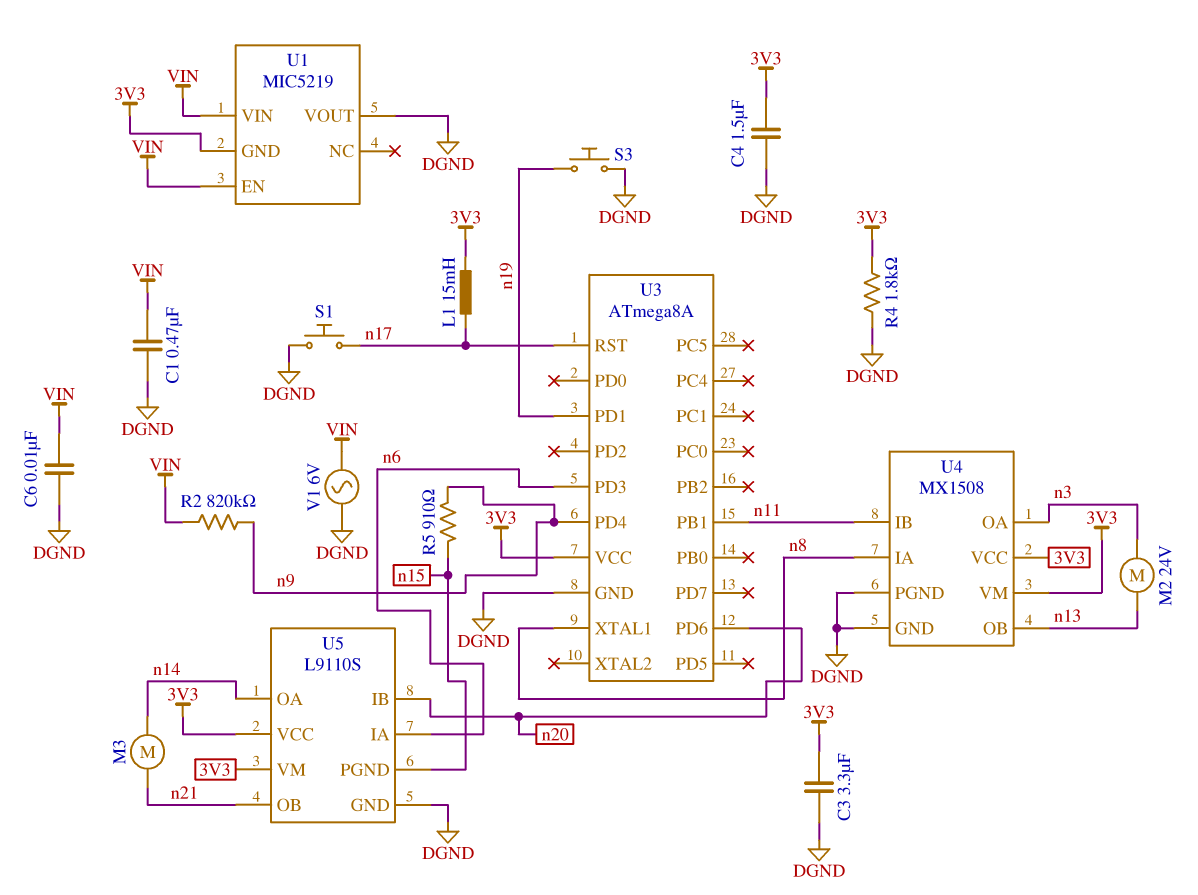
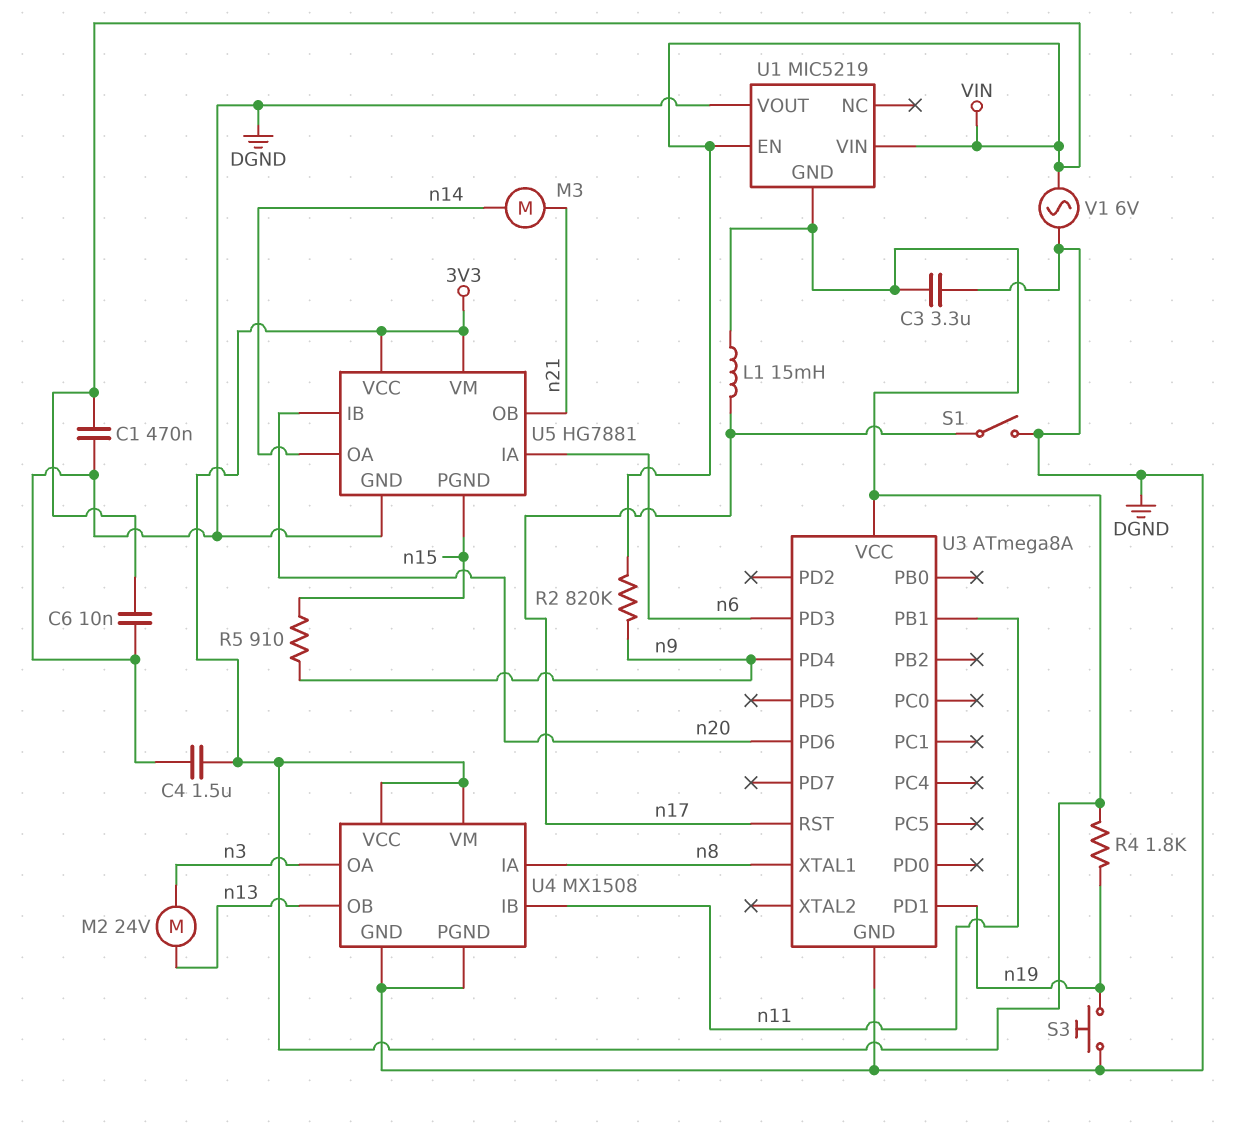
R4: 1.8k (3V3, DGND) -> 1.8k (3V3, n19)
S1: button (DGND, n17) -> switch (DGND, n17)
U5: L9110S -> HG7881

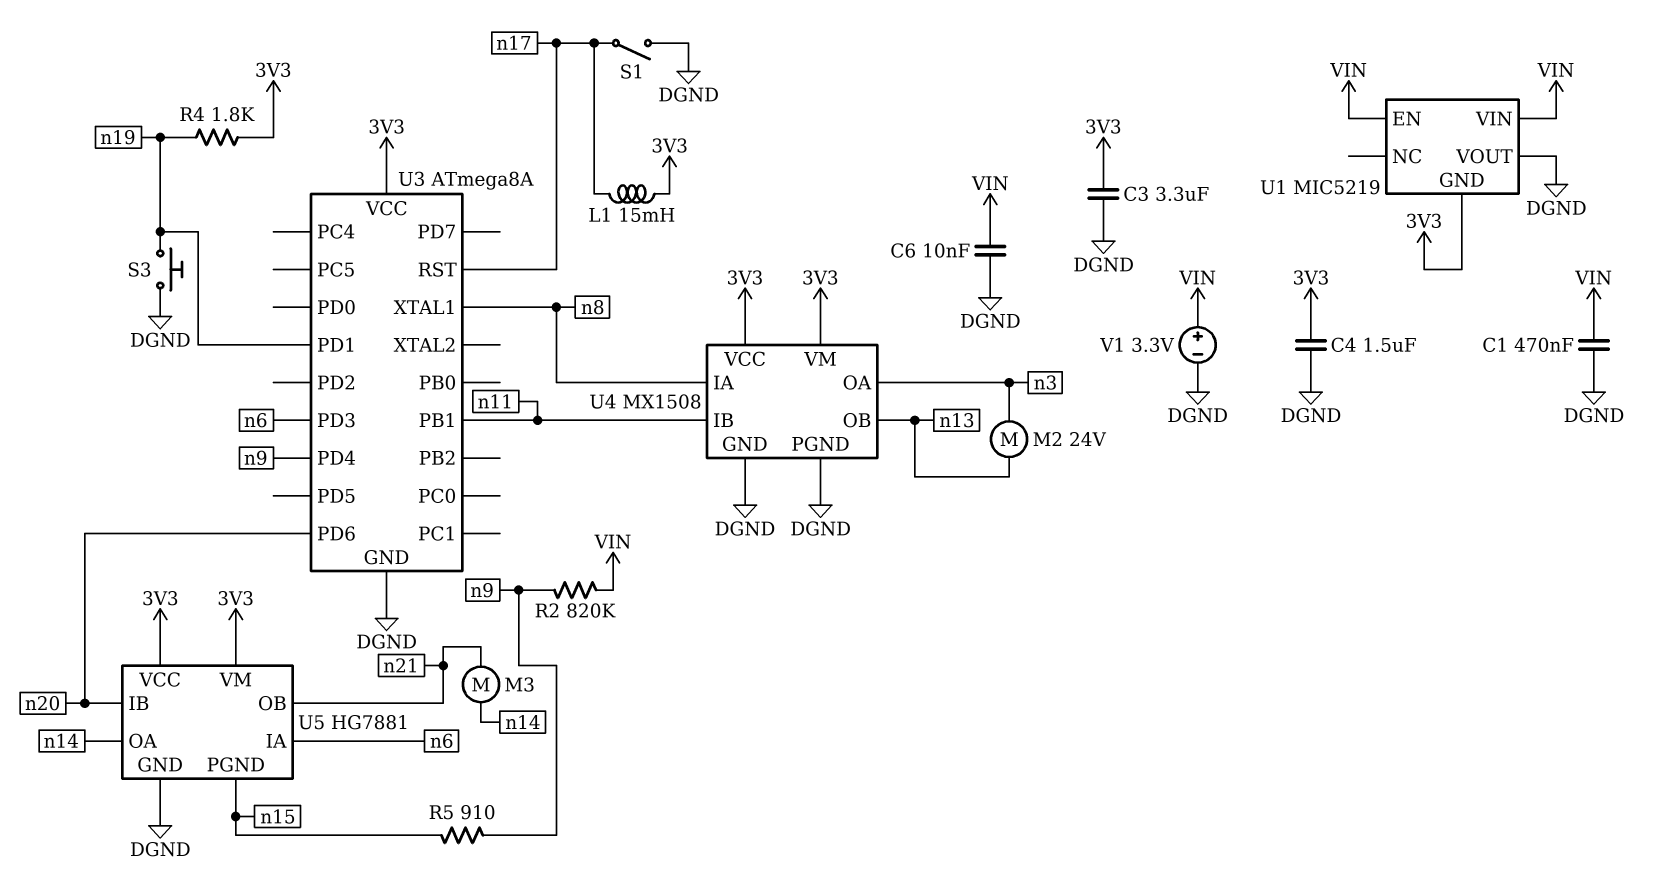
V1: AC 6V (DGND, VIN) -> 3.3V (plus VIN, minus DGND)

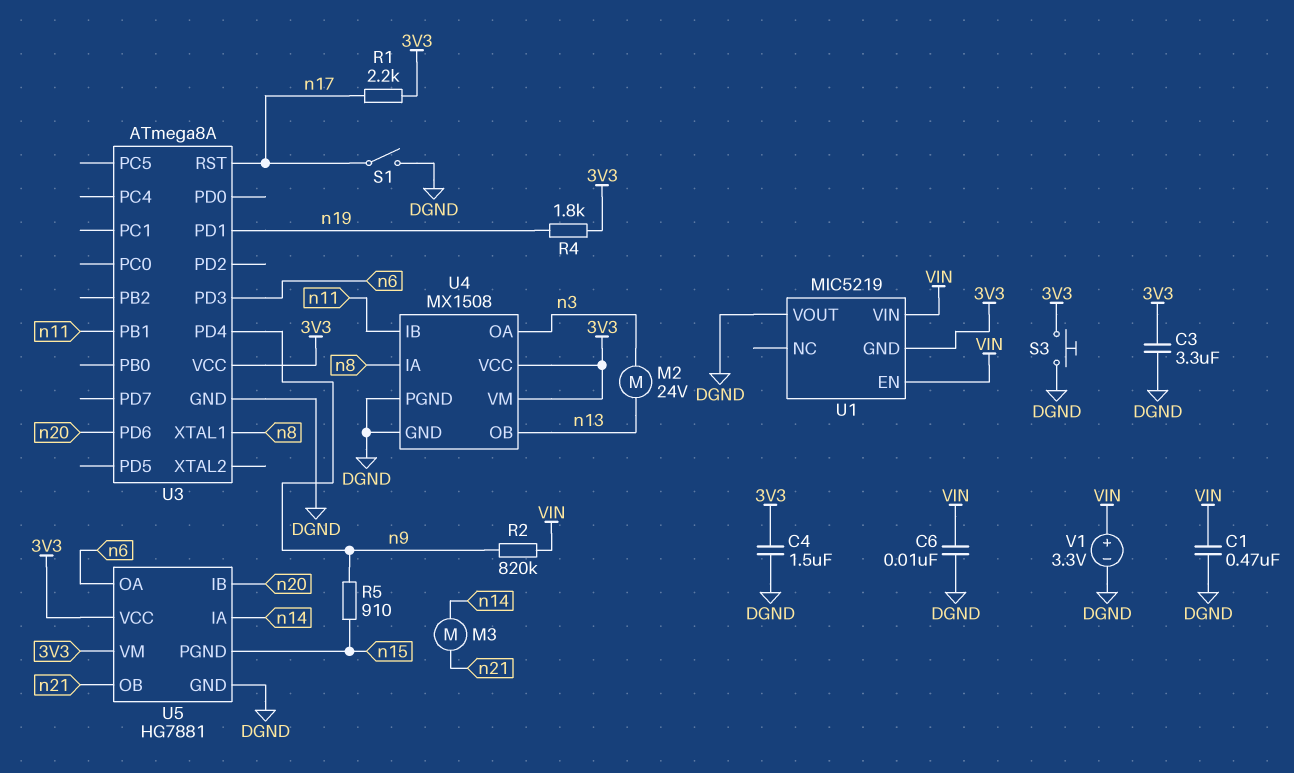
L1: 15mH (3V3, n17) -> none
R1: none -> 2.2k (3V3, n17)
S3: button (DGND, n19) -> button (3V3, DGND)
U5 pin IA: n6 -> n14
U5 pin OA: n14 -> n6

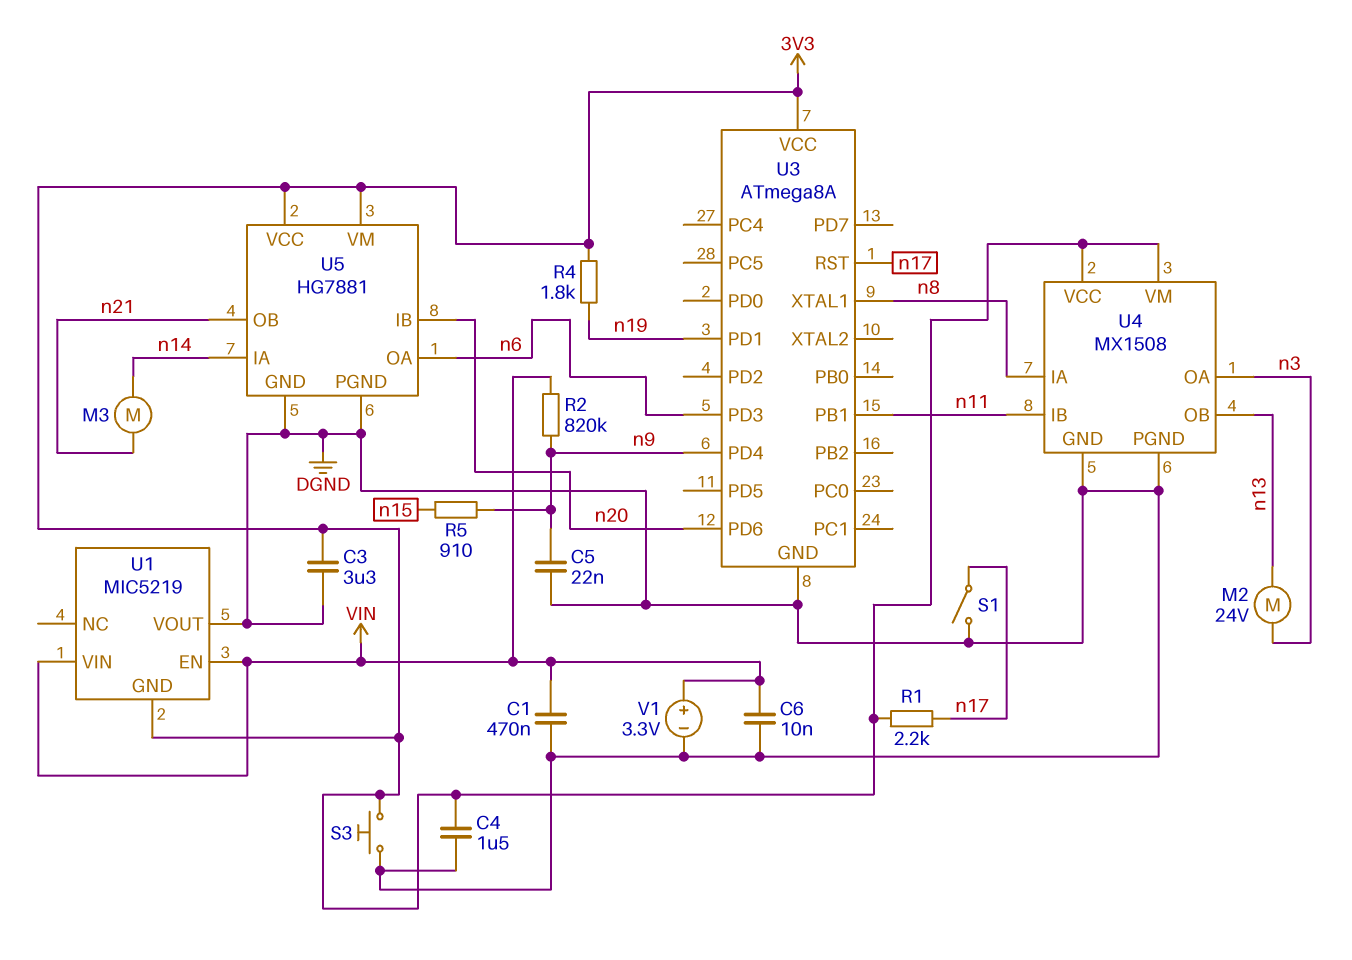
C5: none -> 22nF (DGND, n9)
U5 pin PGND: n15 -> DGND

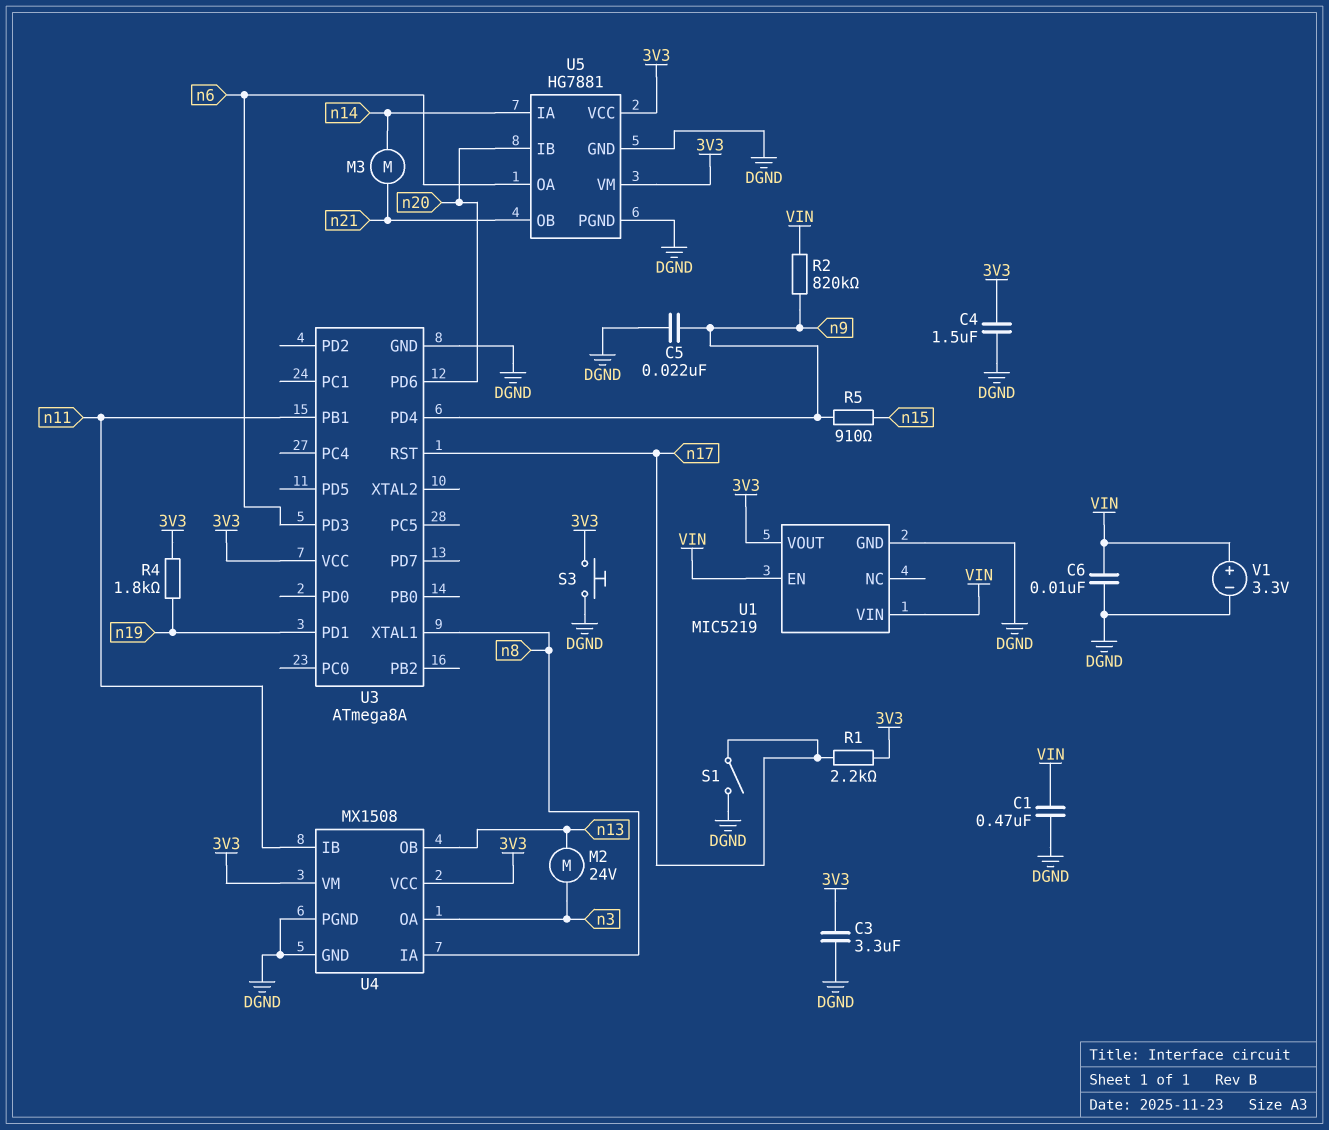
U1 pin GND: 3V3 -> DGND
U1 pin VOUT: DGND -> 3V3

